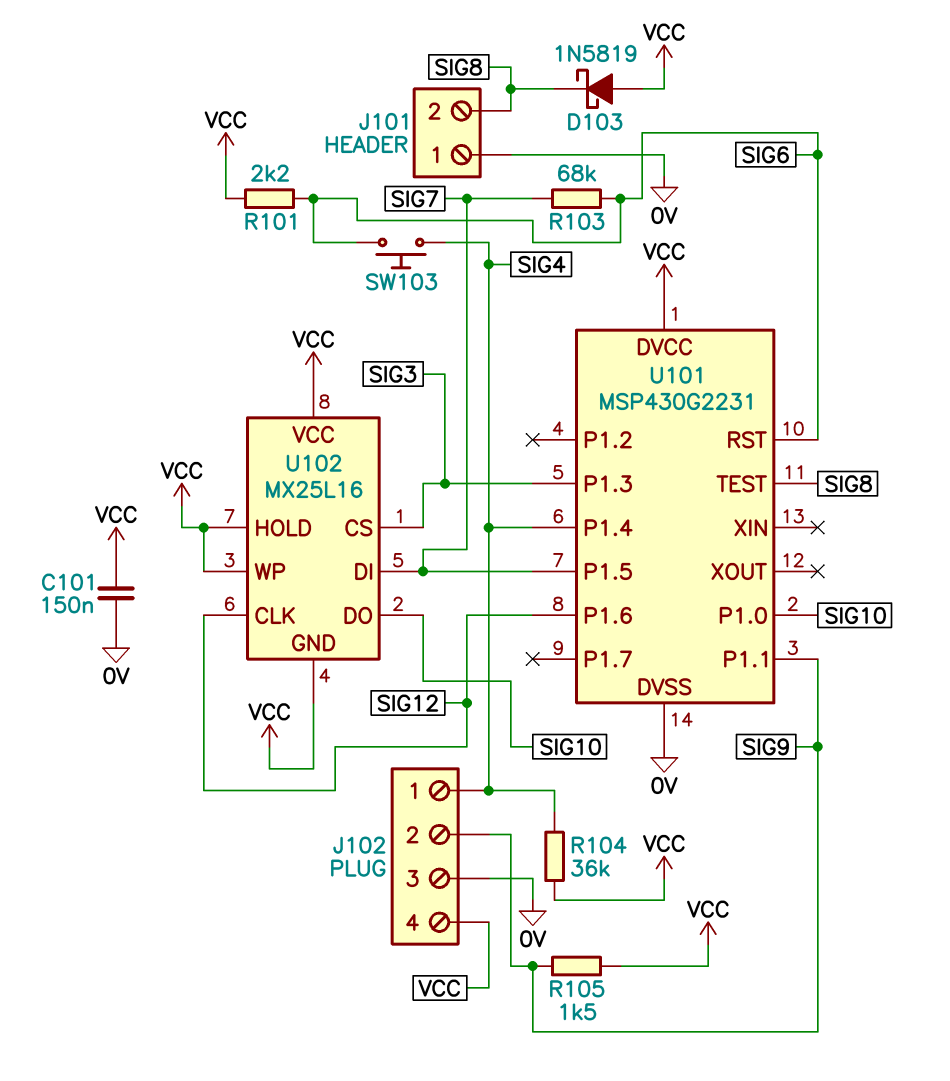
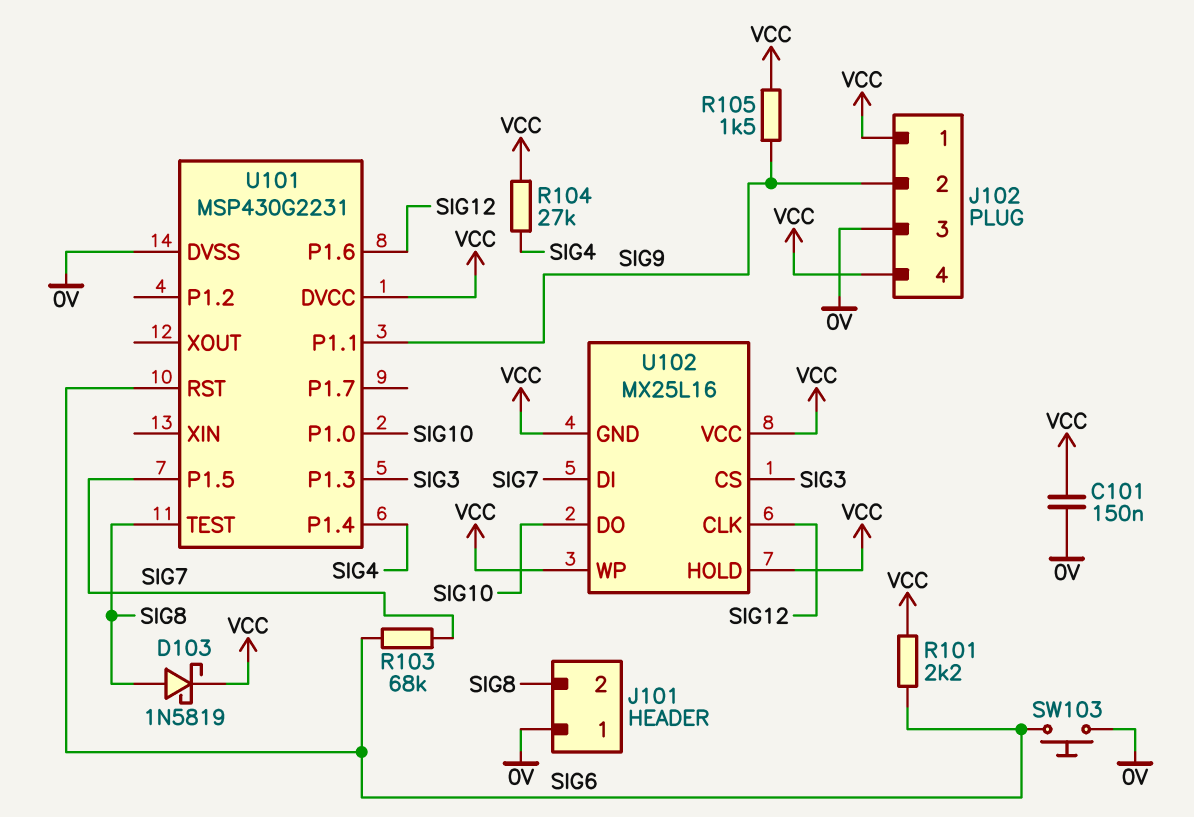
D103: schottky 1N5819 (A VCC, K SIG8) -> schottky 1N5819 (A SIG8, K VCC)
J102 pin 1: SIG4 -> VCC
R104: 36k (SIG4, VCC) -> 27k (SIG4, VCC)
SW103: button (SIG4, SIG6) -> button (0V, SIG6)

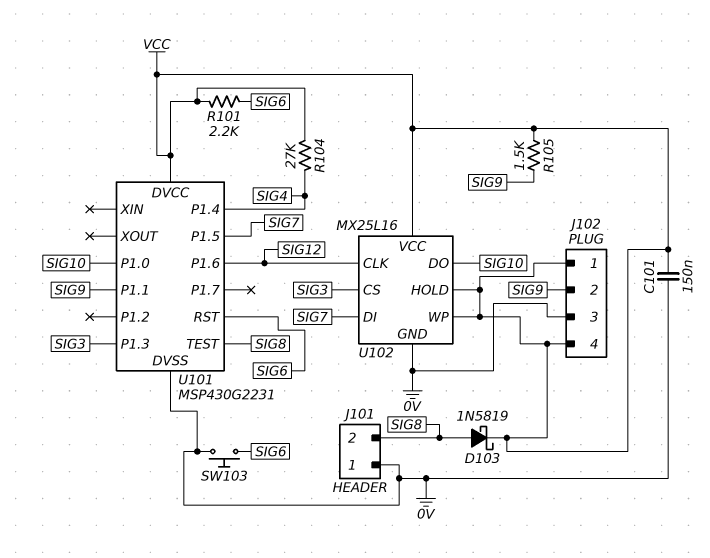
R103: 68k (SIG6, SIG7) -> none
U102 pin GND: VCC -> 0V

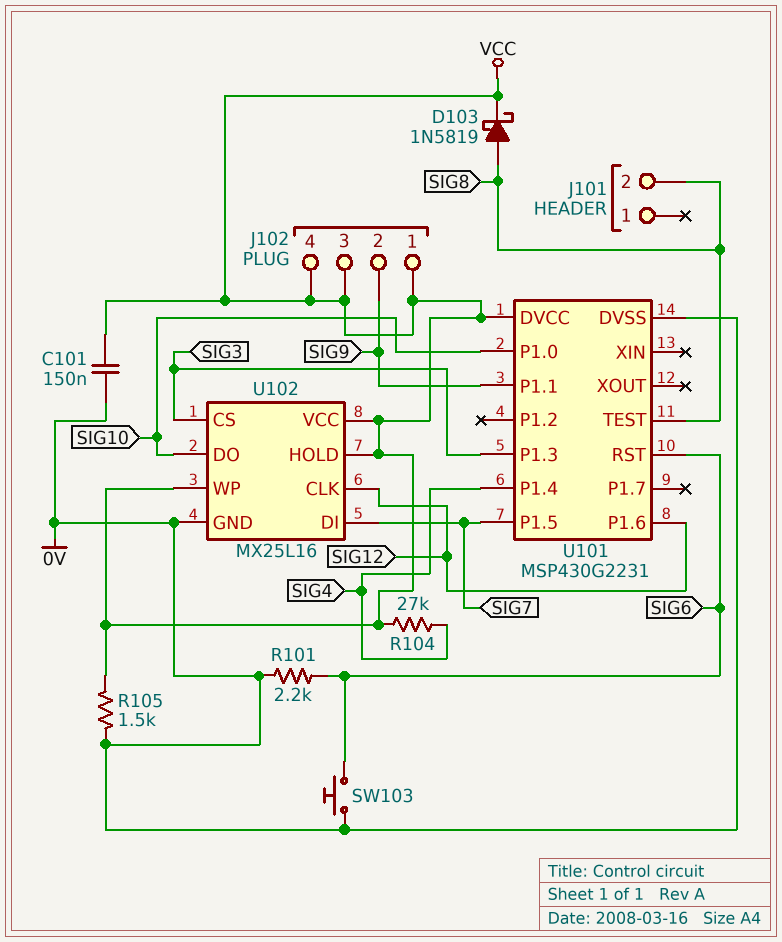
J101 pin 1: 0V -> none
J102 pin 3: 0V -> VCC
R101: 2.2k (SIG6, VCC) -> 2.2k (0V, SIG6)
R105: 1.5k (SIG9, VCC) -> 1.5k (0V, VCC)

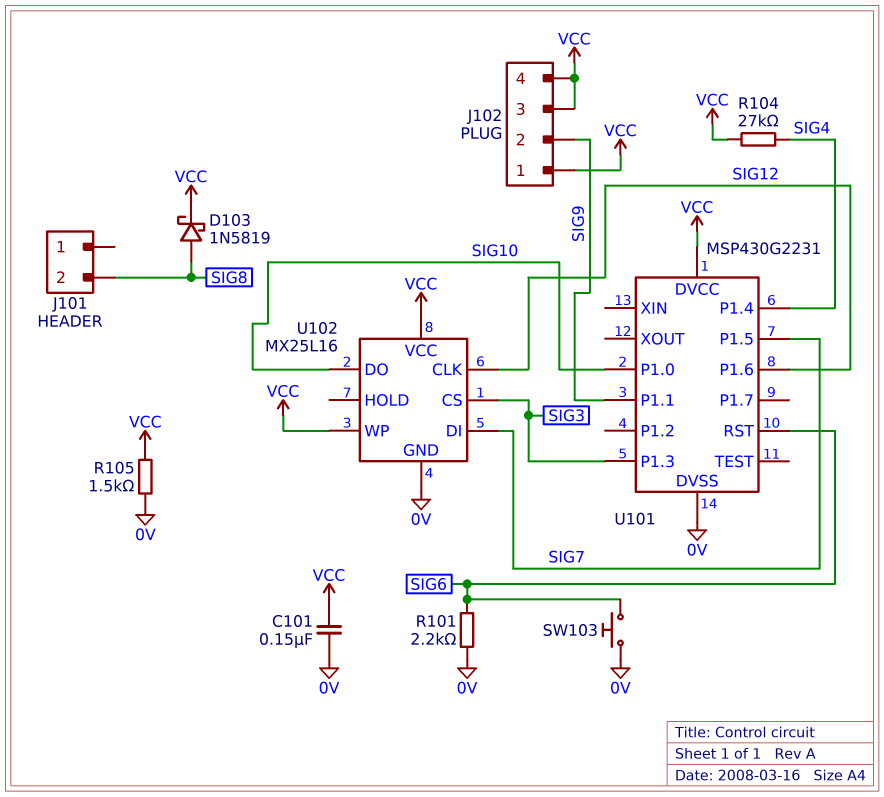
U101 pin TEST: SIG8 -> none
U102 pin HOLD: VCC -> none

